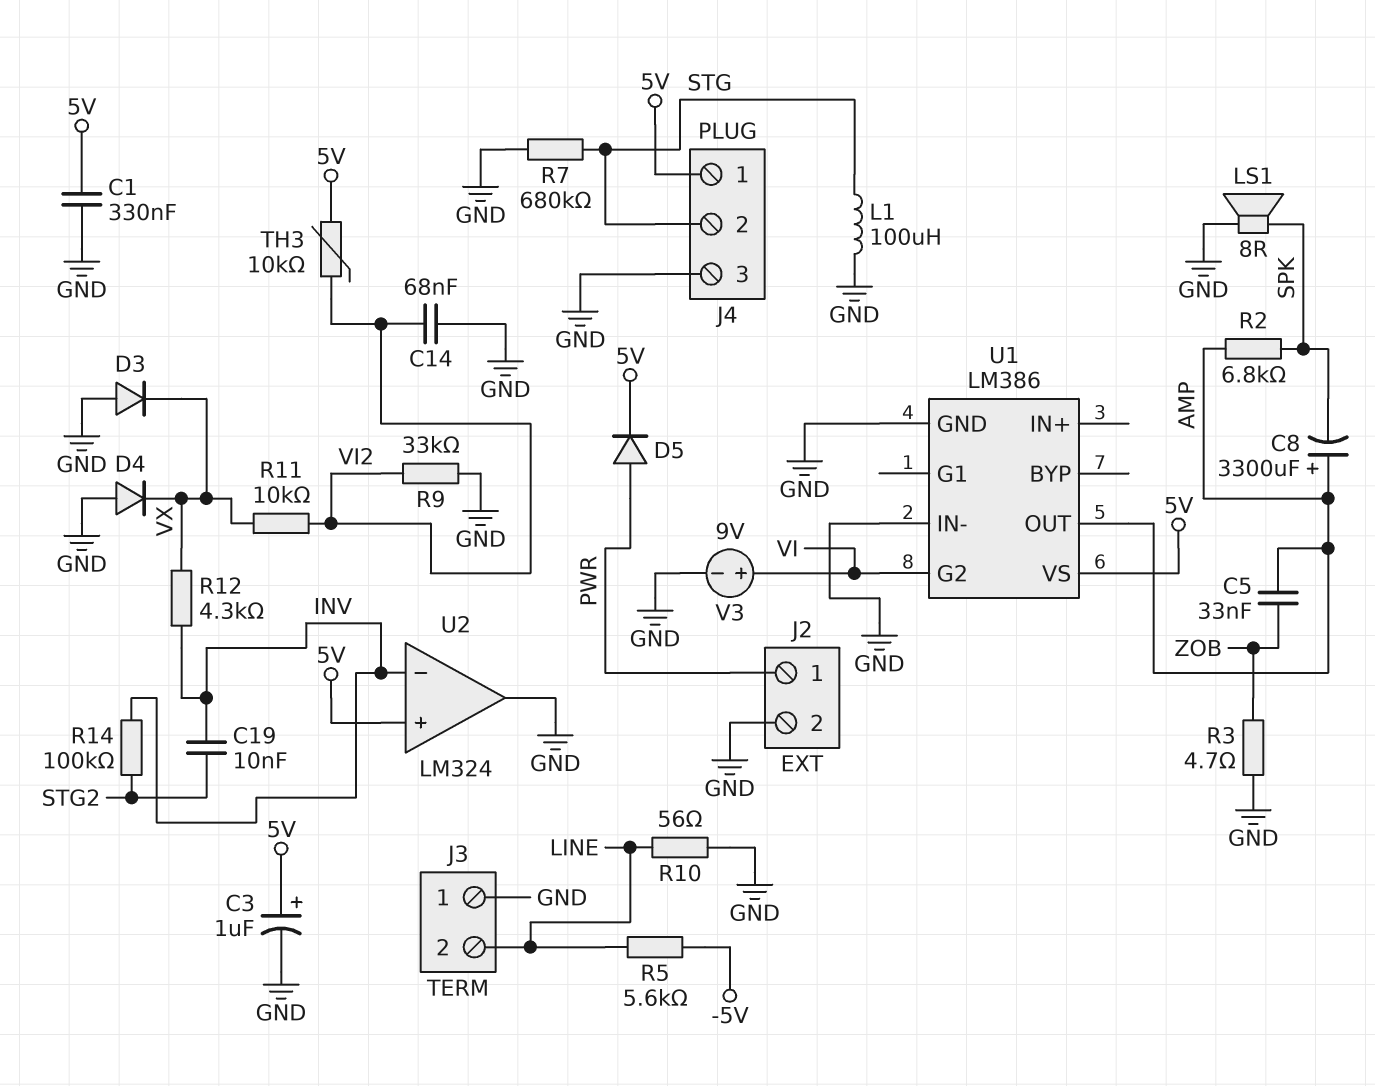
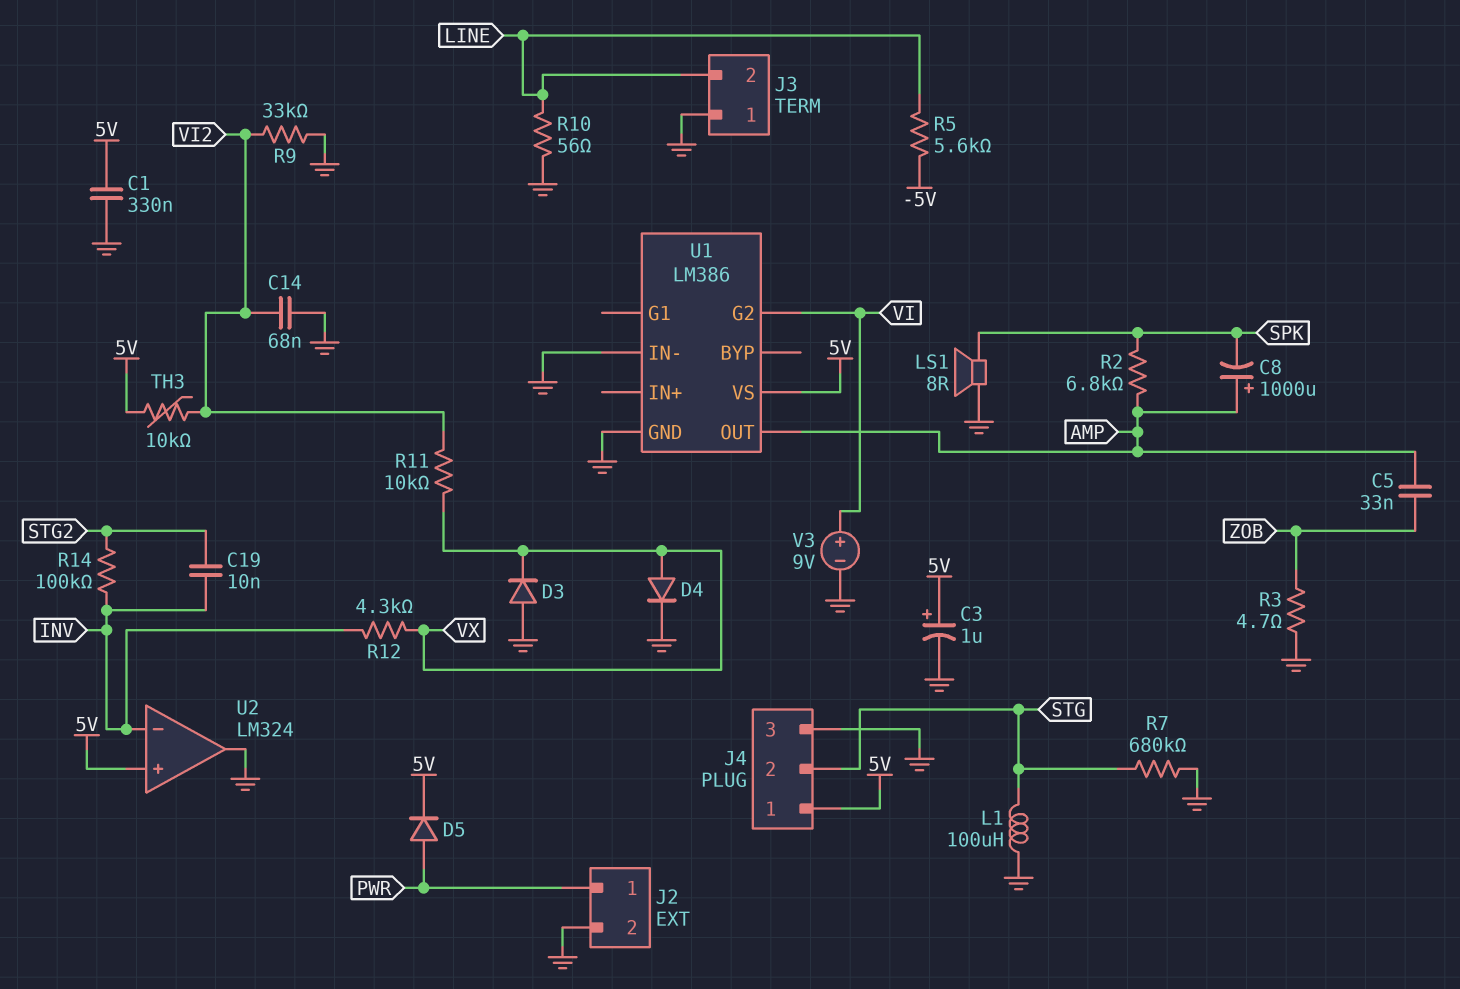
C8: 3300uF (plus AMP, minus SPK) -> 1000uF (plus AMP, minus SPK)
D4: diode (A GND, K VX) -> diode (A VX, K GND)

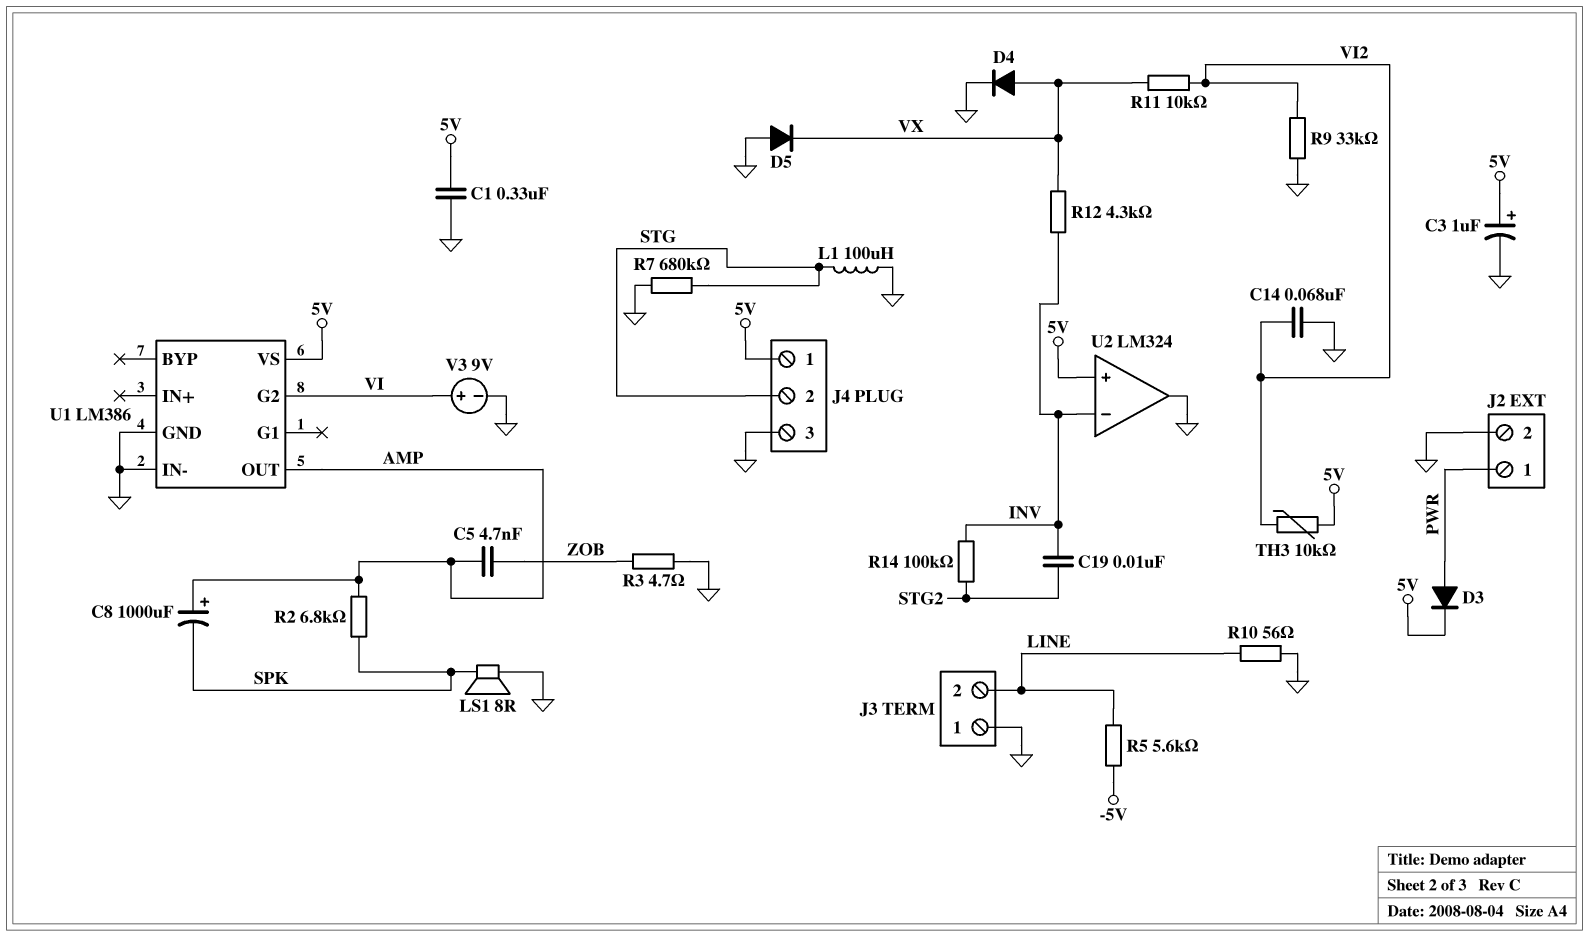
C5: 33nF (AMP, ZOB) -> 4.7nF (AMP, ZOB)
D3: diode (A GND, K VX) -> diode (A PWR, K 5V)
D5: diode (A PWR, K 5V) -> diode (A GND, K VX)

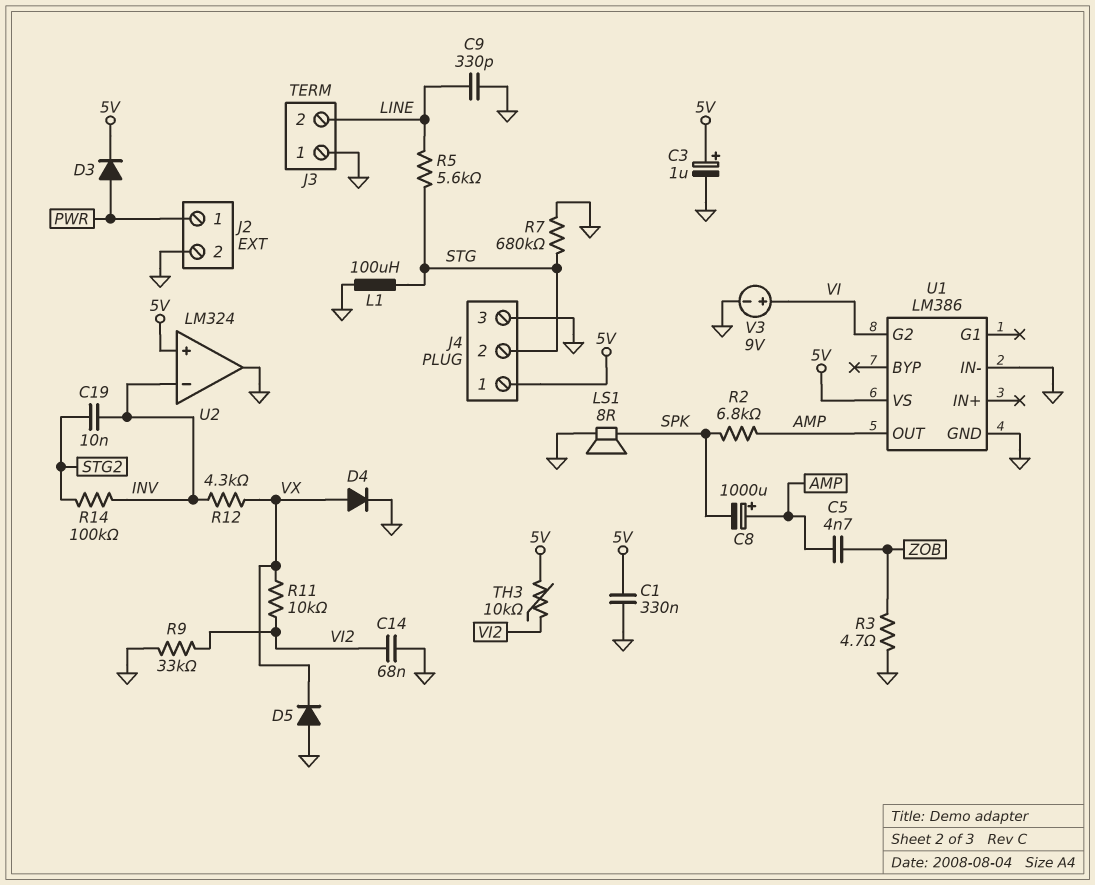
C9: none -> 330pF (GND, LINE)
R5: 5.6k (-5V, LINE) -> 5.6k (LINE, STG)
R10: 56 (GND, LINE) -> none

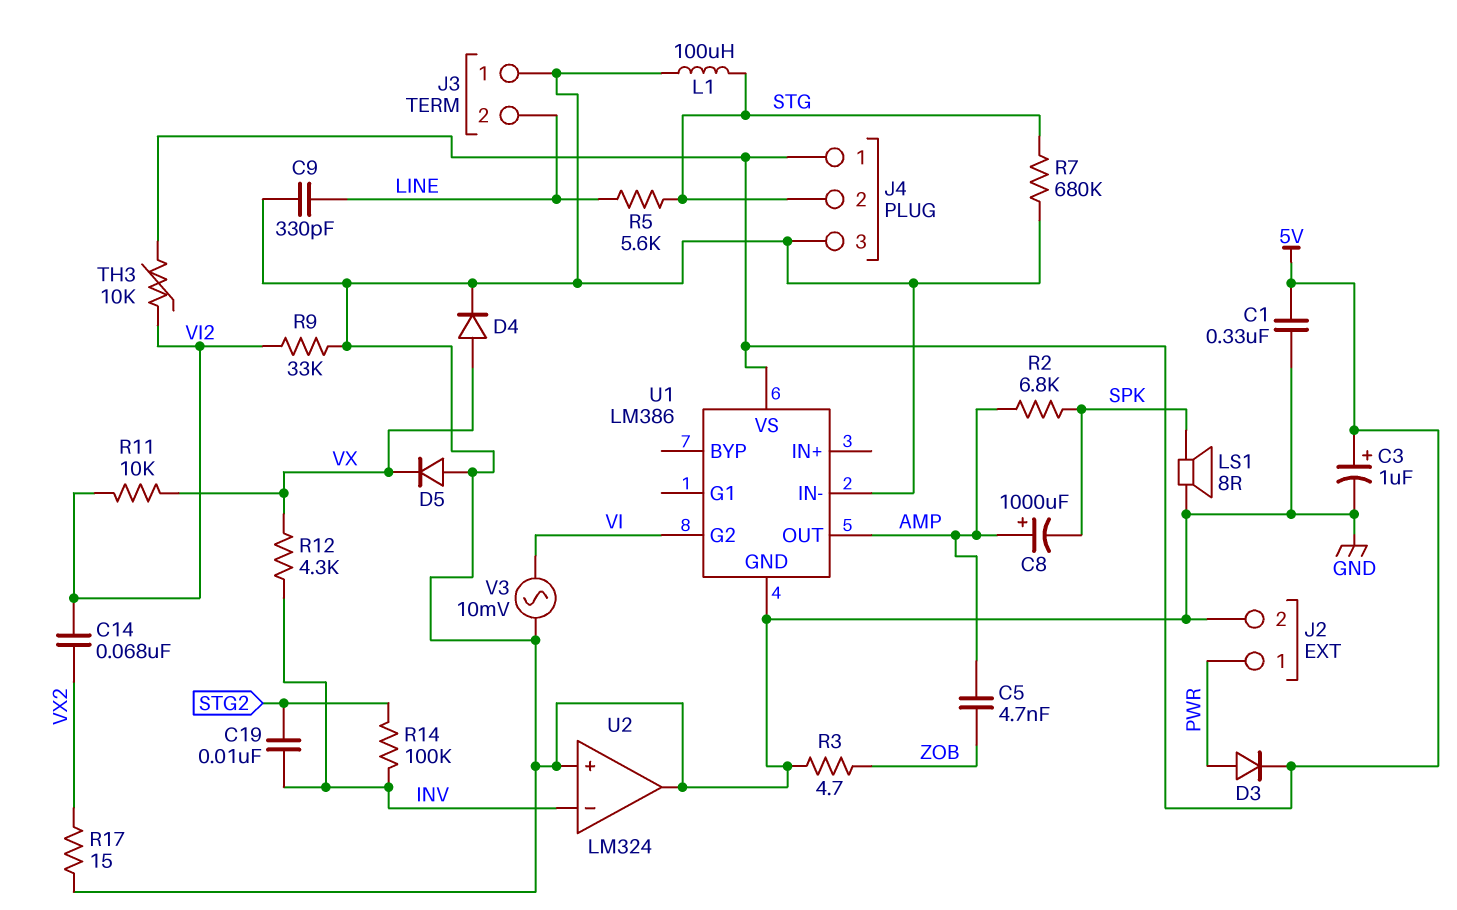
C14: 68nF (GND, VI2) -> 68nF (VI2, VX2)
R17: none -> 15 (GND, VX2)
U2 pin in+: 5V -> GND
V3: 9V (plus VI, minus GND) -> AC 10mV (GND, VI)

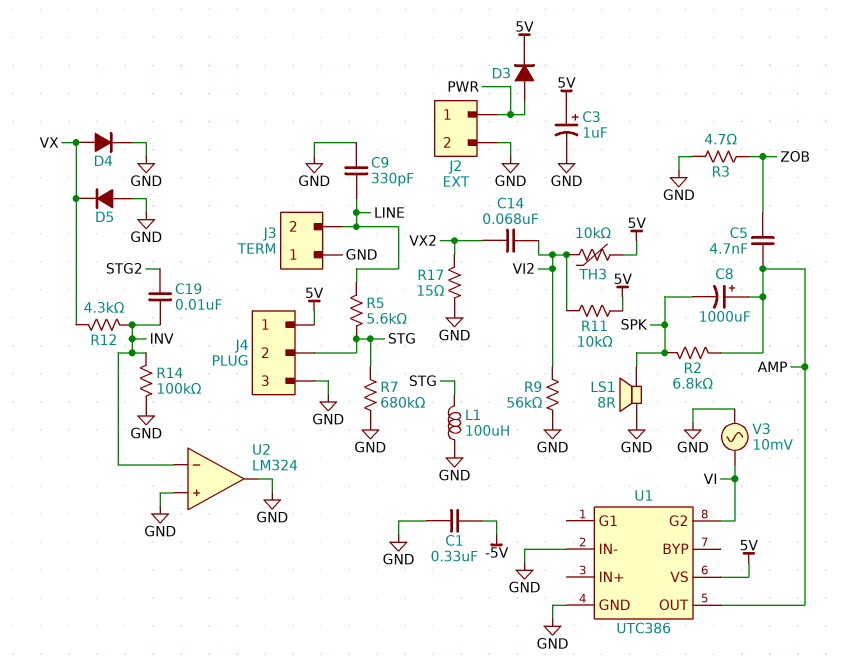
C1: 330nF (5V, GND) -> 330nF (-5V, GND)
R9: 33k (GND, VI2) -> 56k (GND, VI2)
R11: 10k (VI2, VX) -> 10k (5V, VI2)
R14: 100k (INV, STG2) -> 100k (GND, INV)
U1: LM386 -> UTC386

